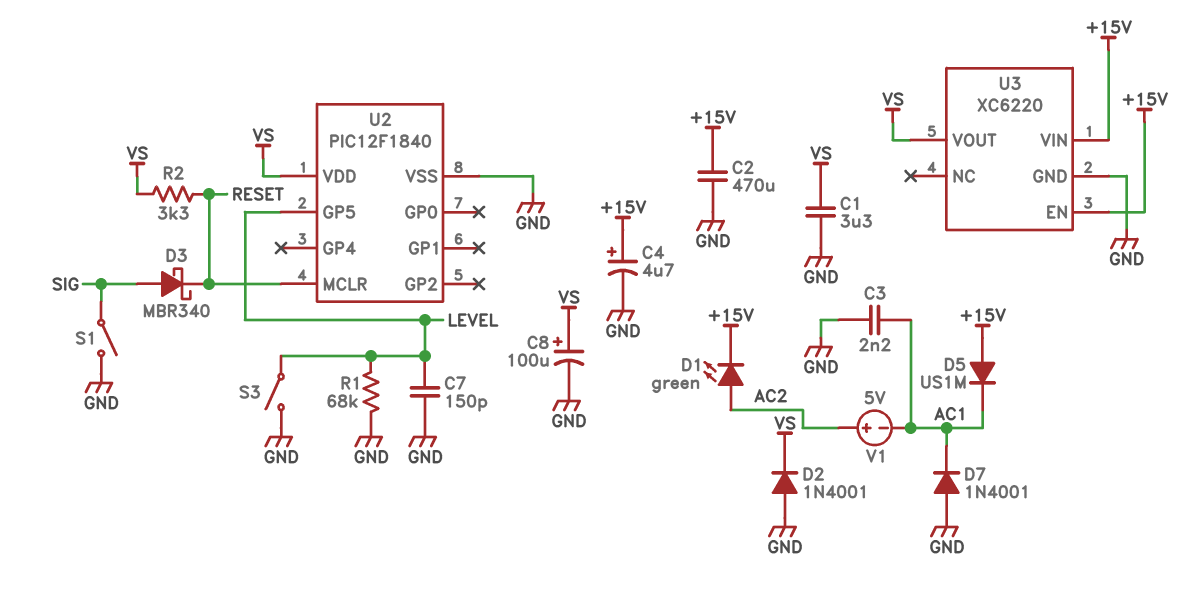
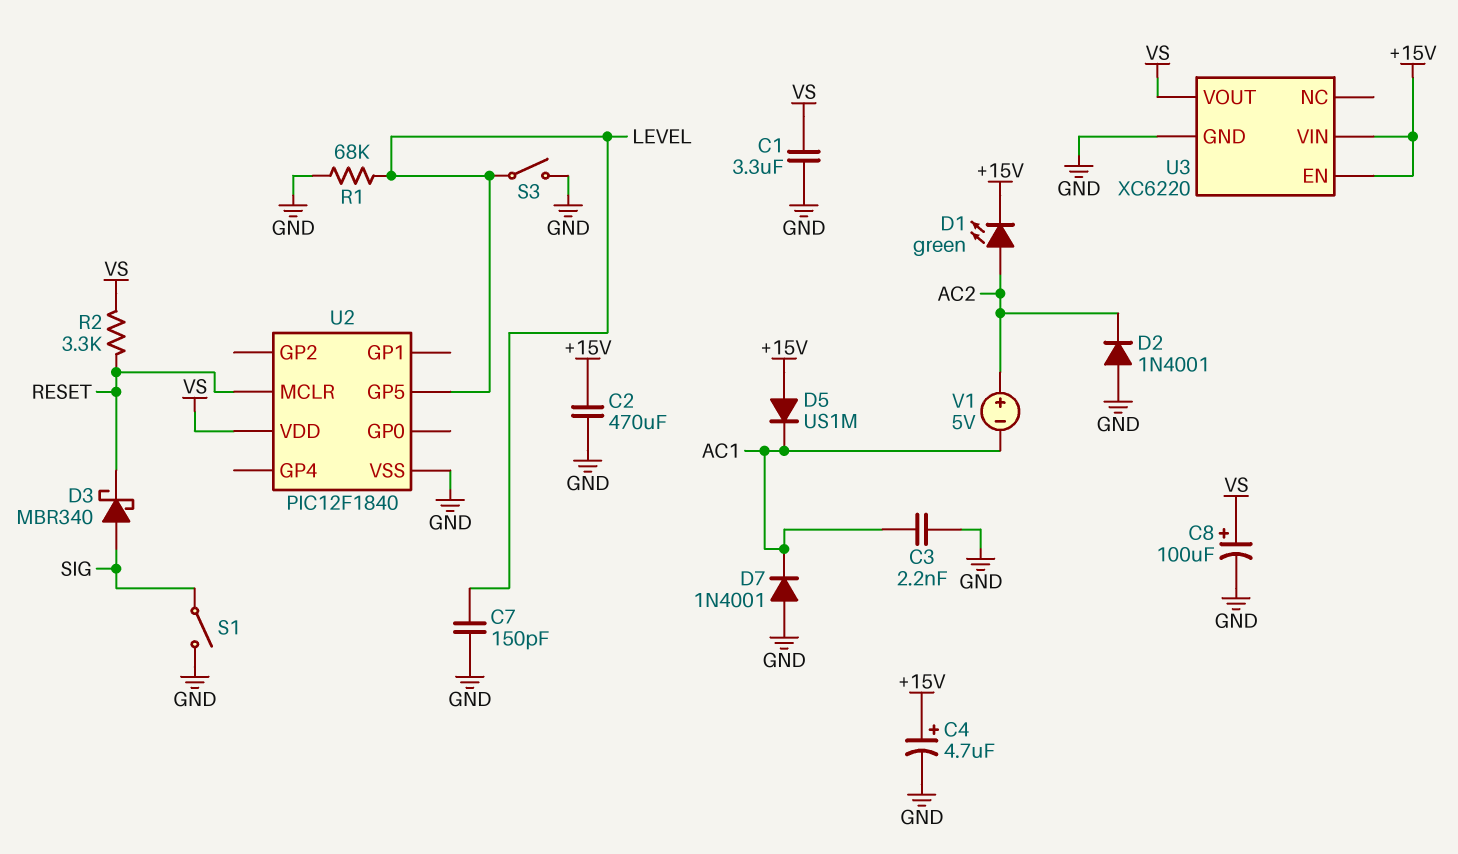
D2: diode 1N4001 (A GND, K VS) -> diode 1N4001 (A GND, K AC2)

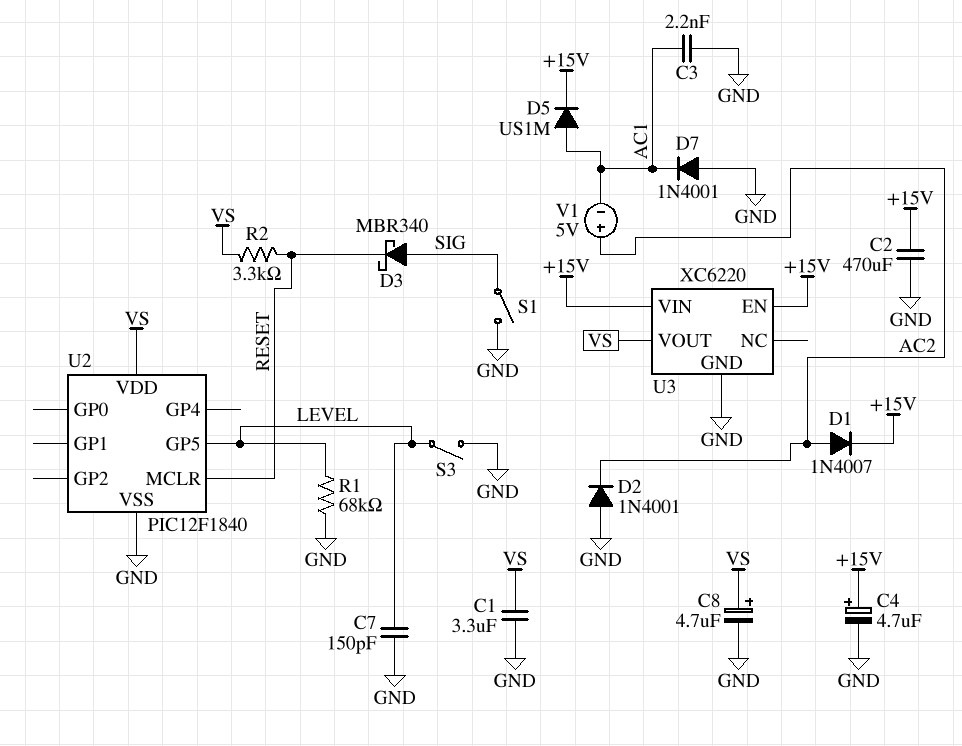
C8: 100uF (plus VS, minus GND) -> 4.7uF (plus VS, minus GND)
D1: LED green (A AC2, K +15V) -> diode 1N4007 (A AC2, K +15V)
D5: diode US1M (A +15V, K AC1) -> diode US1M (A AC1, K +15V)

